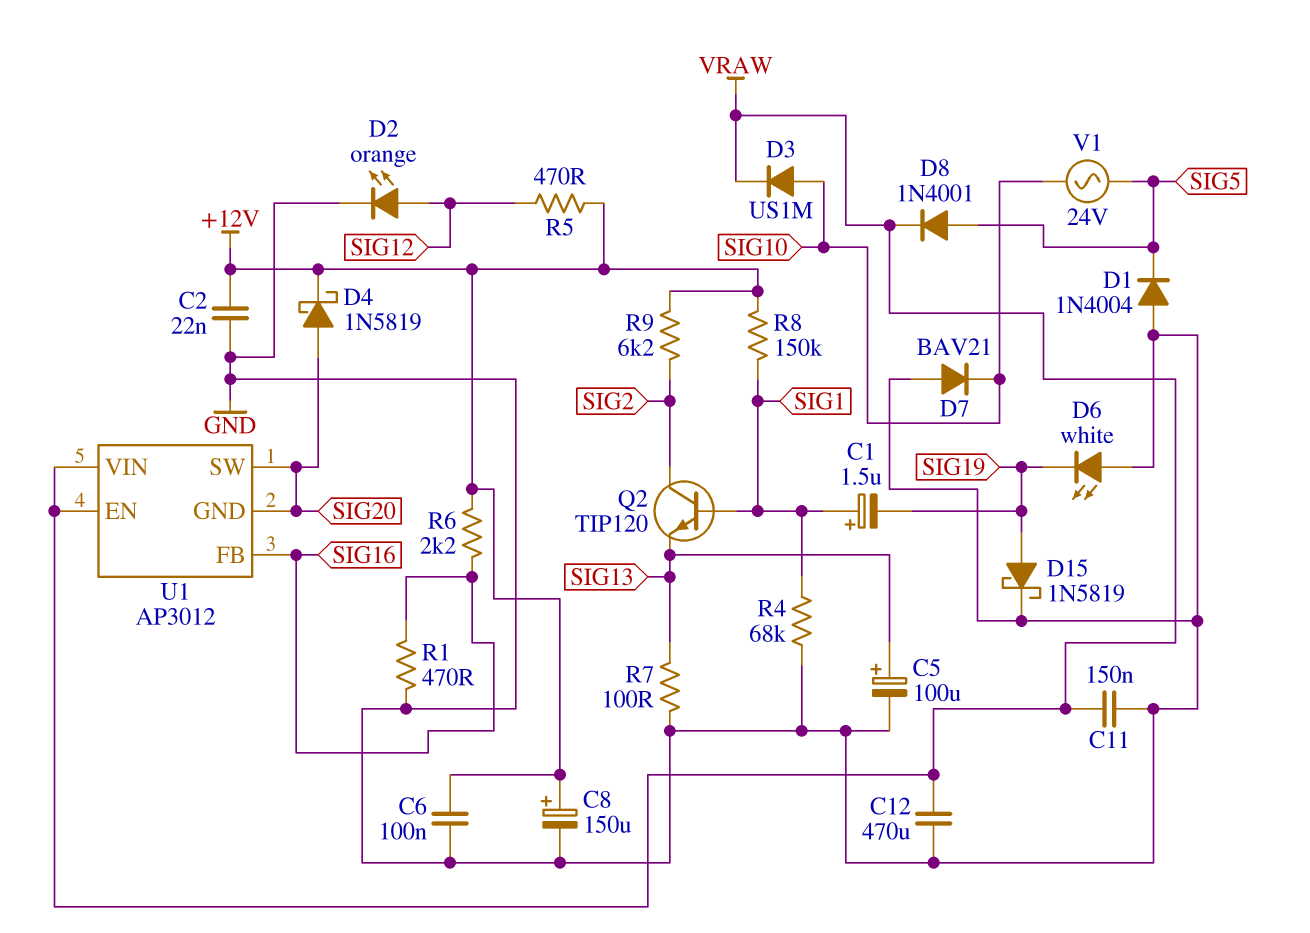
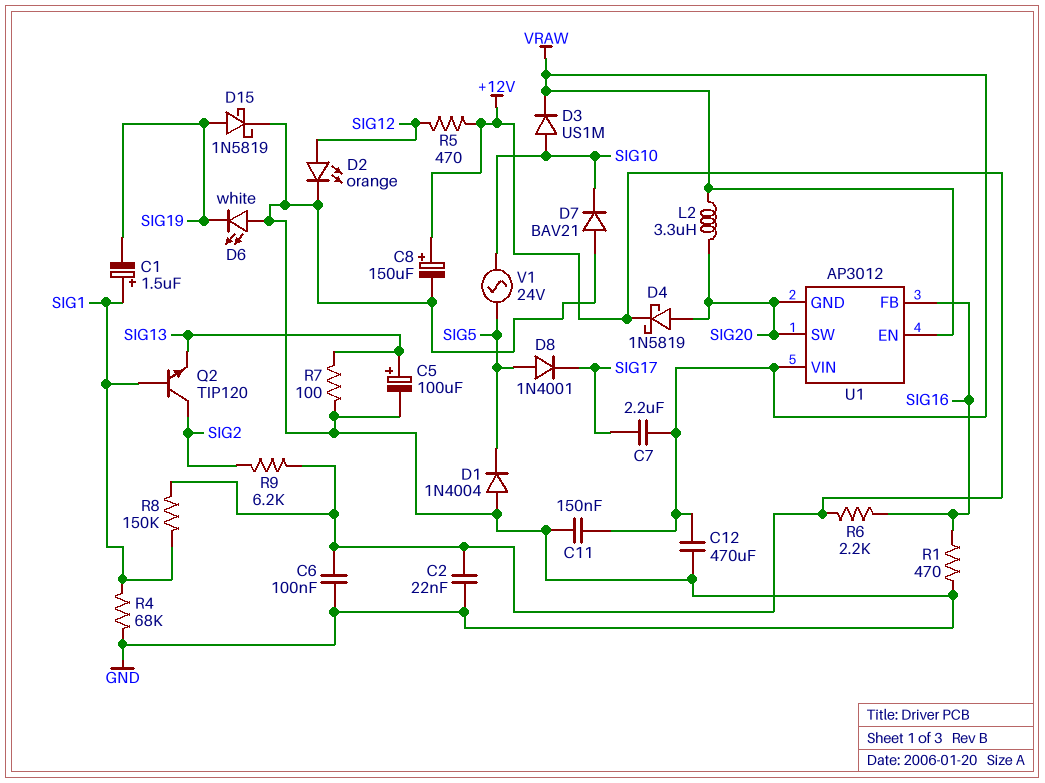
C7: none -> 2.2uF (SIG17, VRAW)
D8: diode 1N4001 (A SIG5, K VRAW) -> diode 1N4001 (A SIG5, K SIG17)
L2: none -> 3.3uH (SIG20, VRAW)

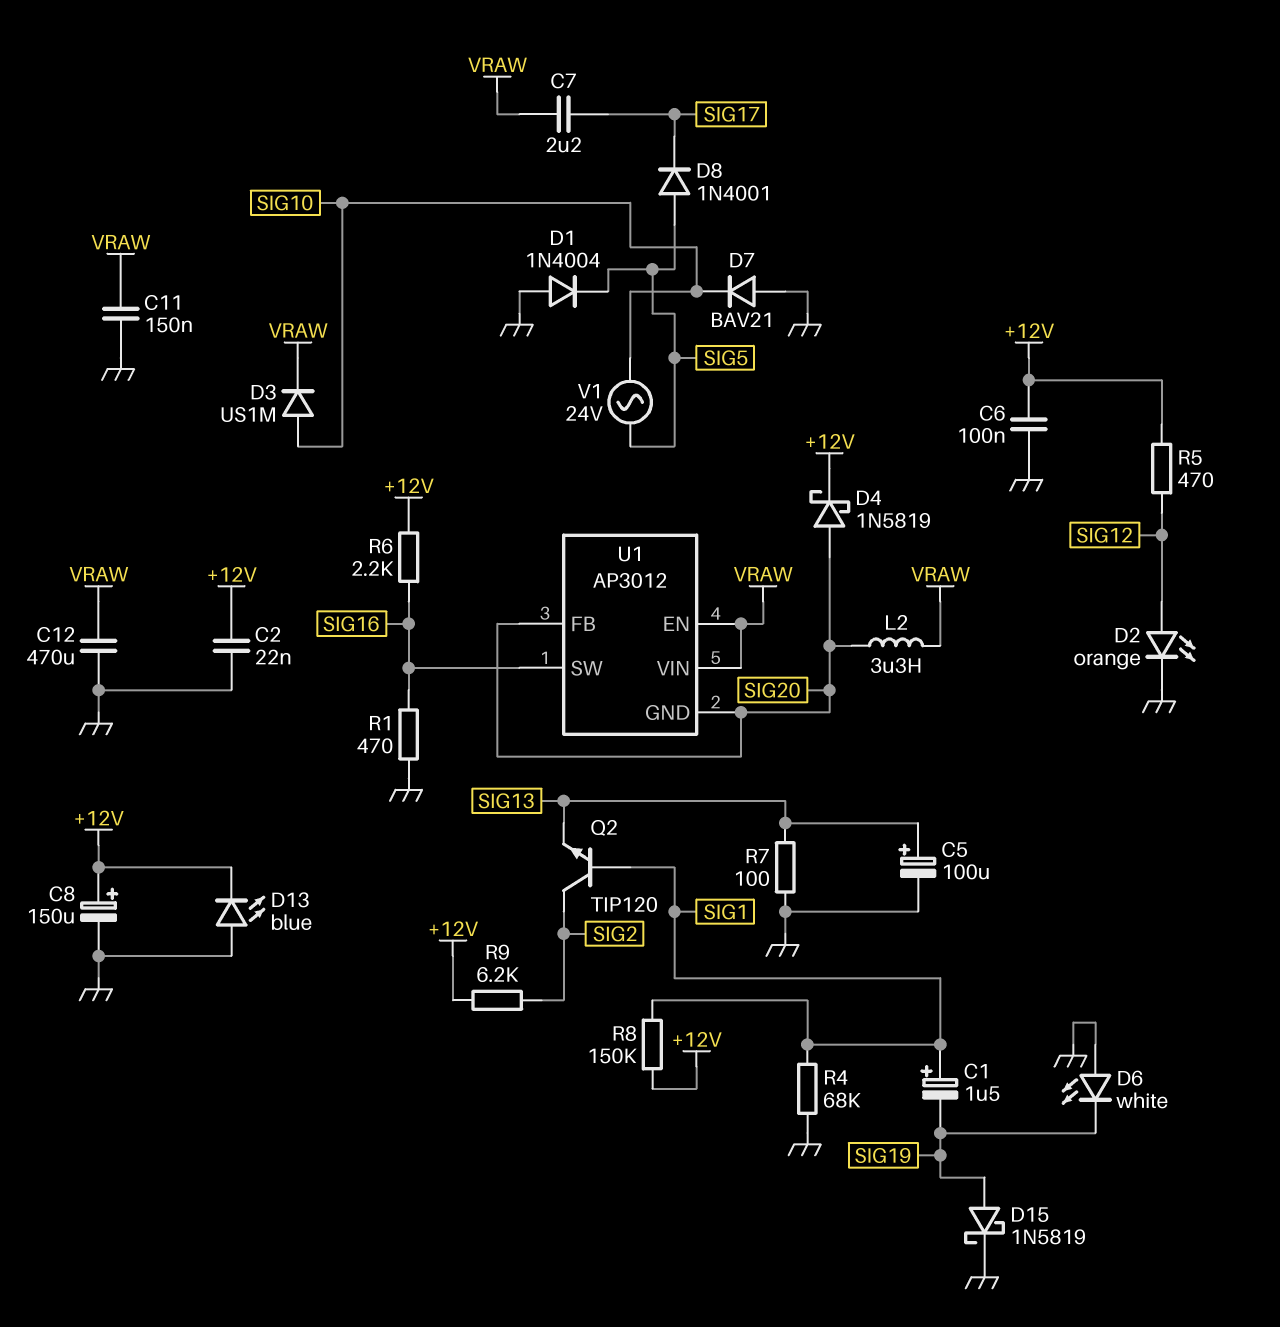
D13: none -> LED blue (A GND, K +12V)
U1 pin FB: SIG16 -> SIG20
U1 pin SW: SIG20 -> SIG16

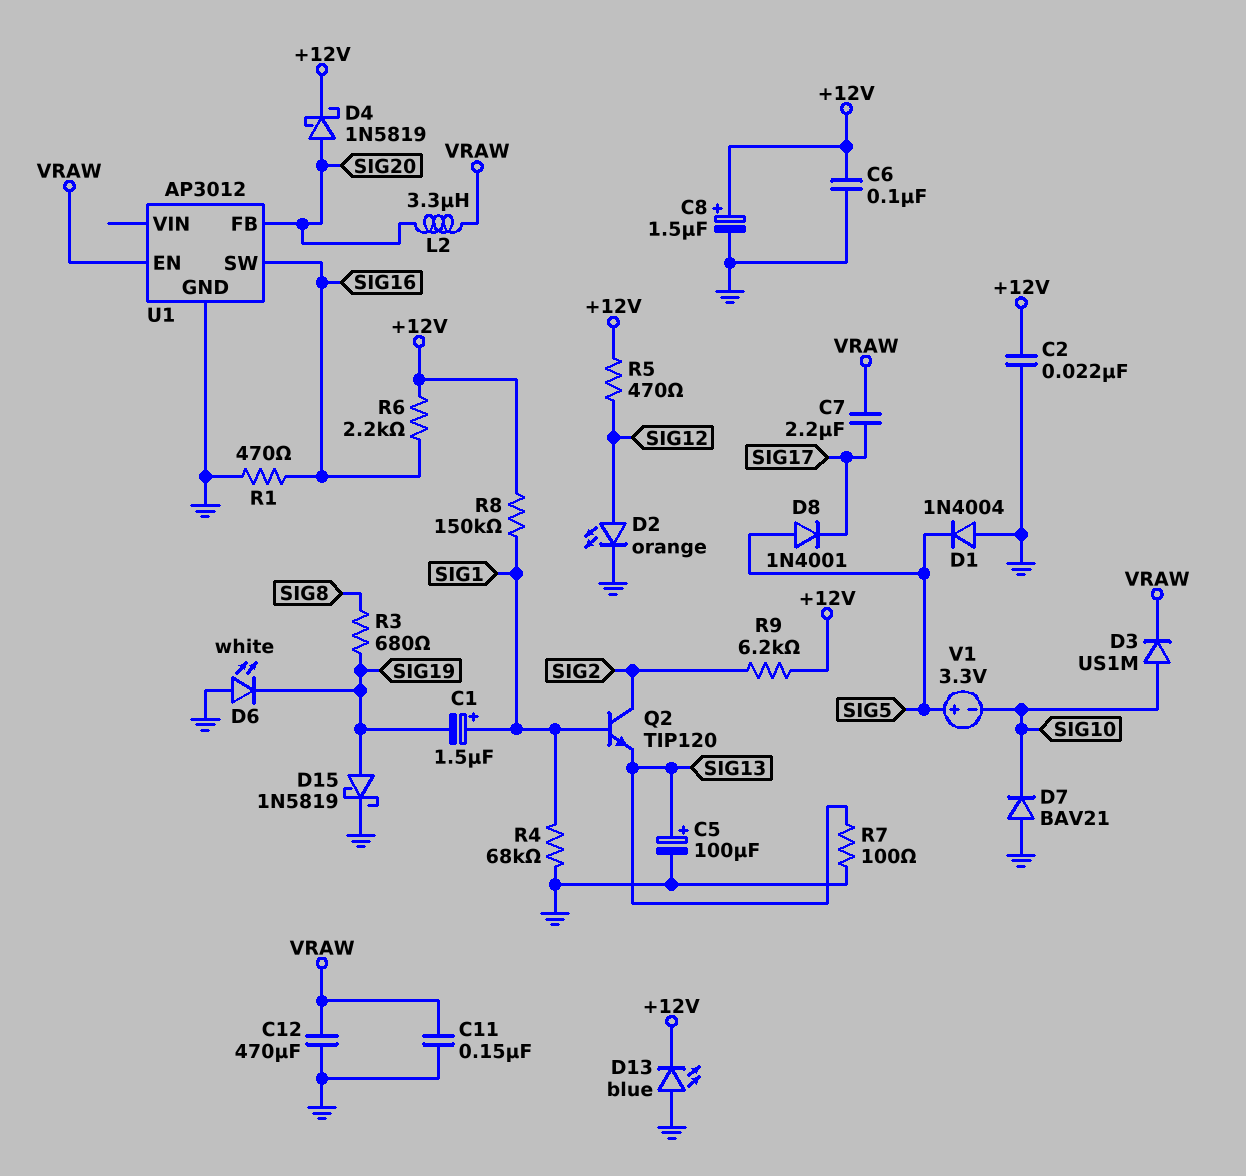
C8: 150uF (plus +12V, minus GND) -> 1.5uF (plus +12V, minus GND)
R3: none -> 680 (SIG8, SIG19)
U1 pin GND: SIG20 -> GND
U1 pin VIN: VRAW -> none
V1: AC 24V (SIG5, SIG10) -> 3.3V (plus SIG5, minus SIG10)

